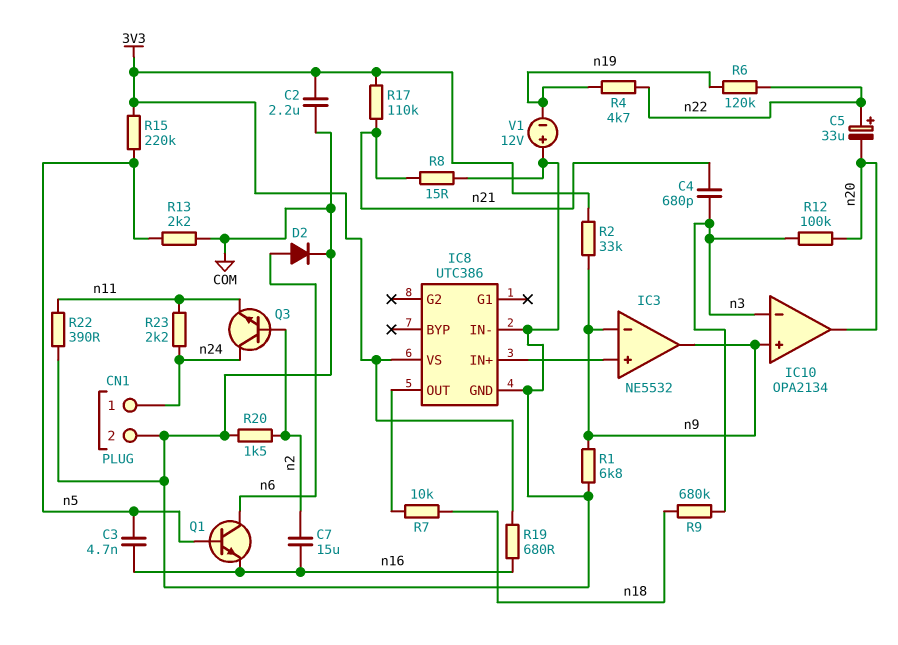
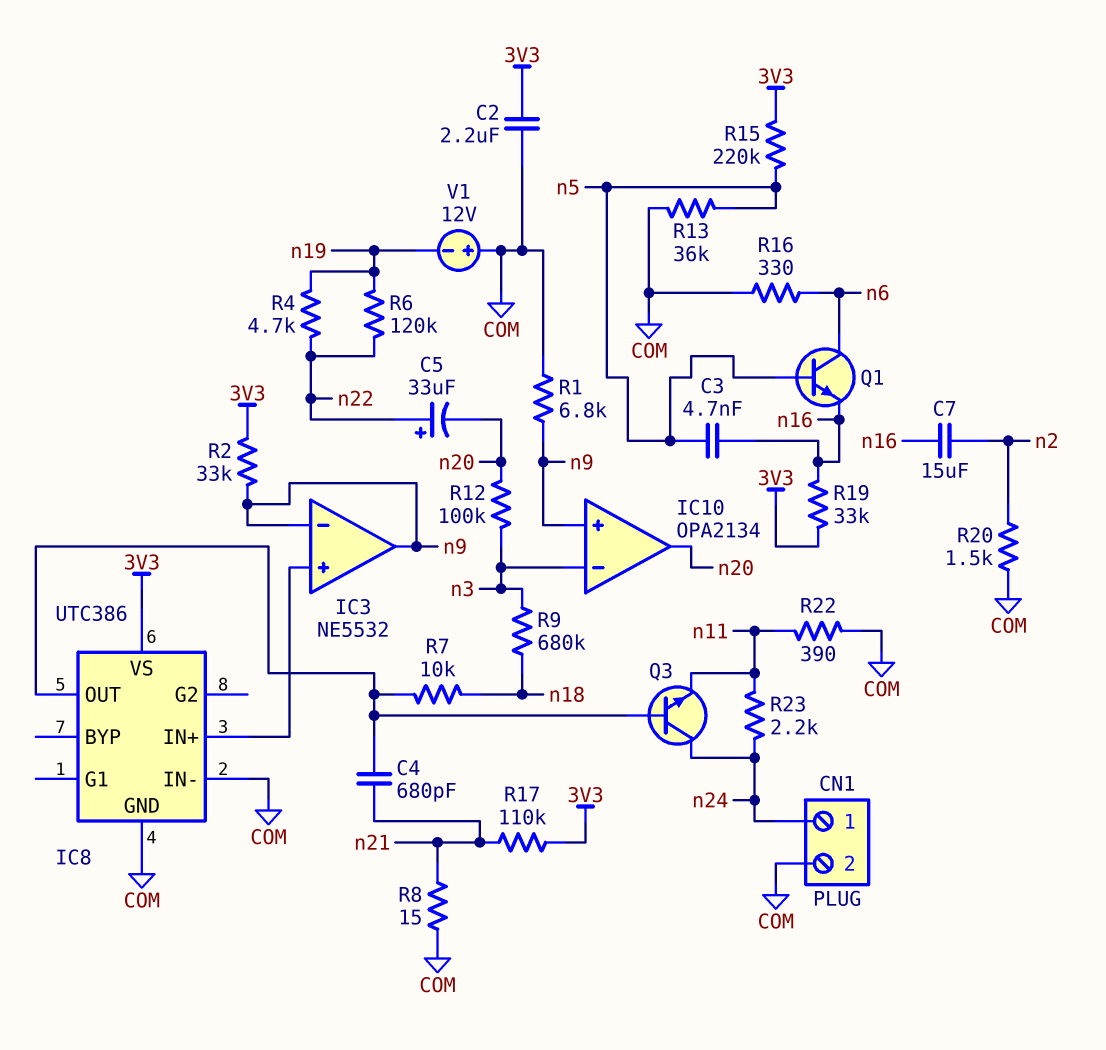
C4: 680pF (n3, n21) -> 680pF (IC8/OUT, n21)
D2: diode (A n6, K COM) -> none
Q3: NPN (B n2, C n24, E n11) -> NPN (B IC8/OUT, C n24, E n11)
R13: 2.2k (COM, n5) -> 36k (COM, n5)
R16: none -> 330 (COM, n6)
R19: 680 (3V3, n16) -> 33k (3V3, n16)

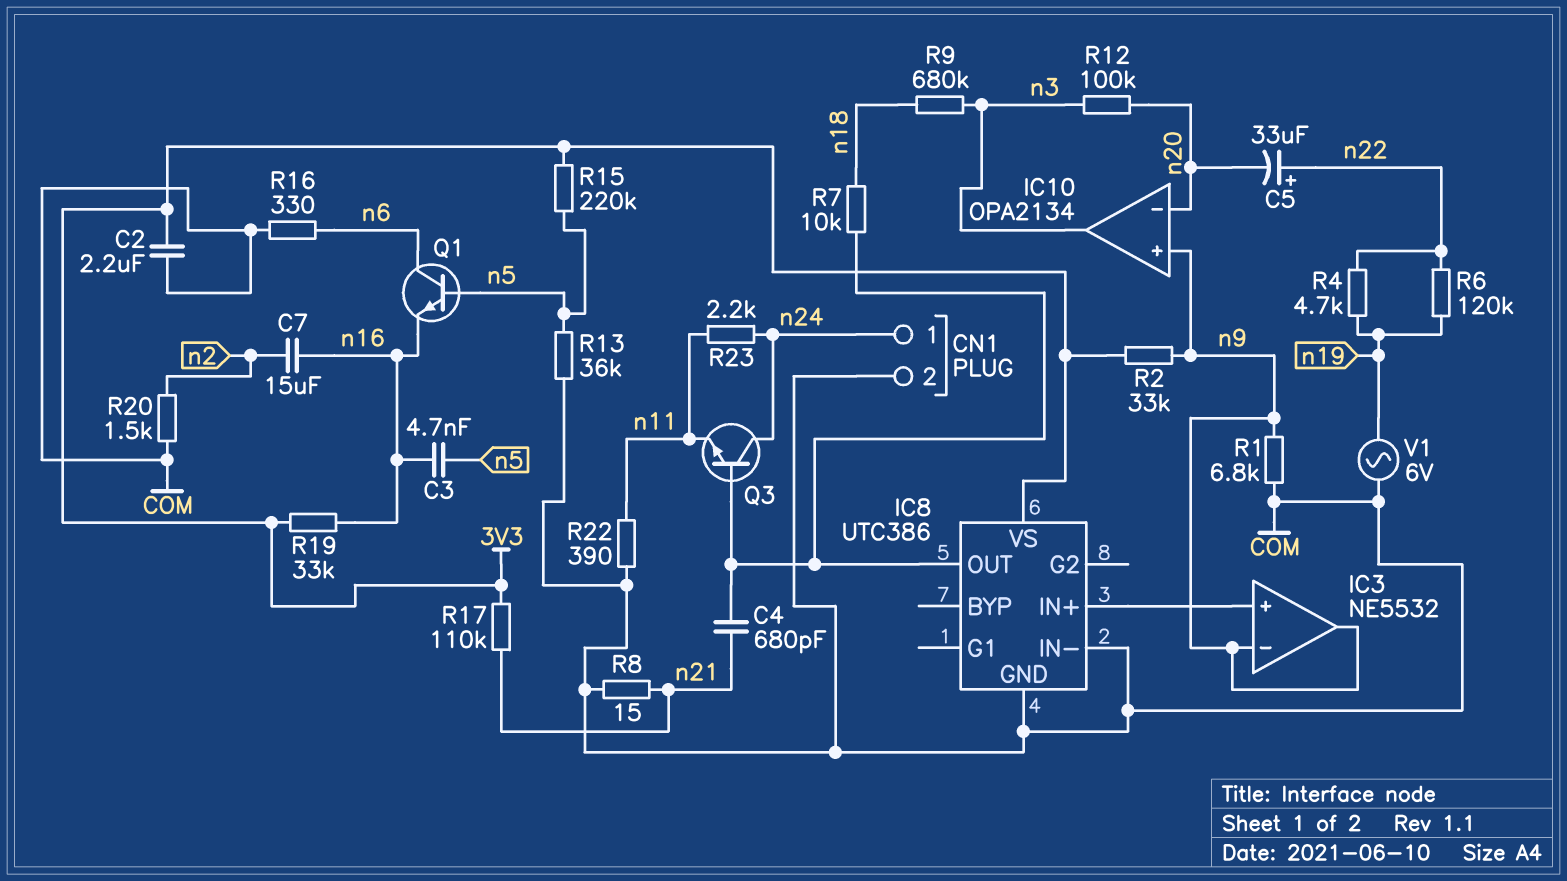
IC10 pin in-: n3 -> n20
IC10 pin out: n20 -> n3
V1: 12V (plus COM, minus n19) -> AC 6V (COM, n19)

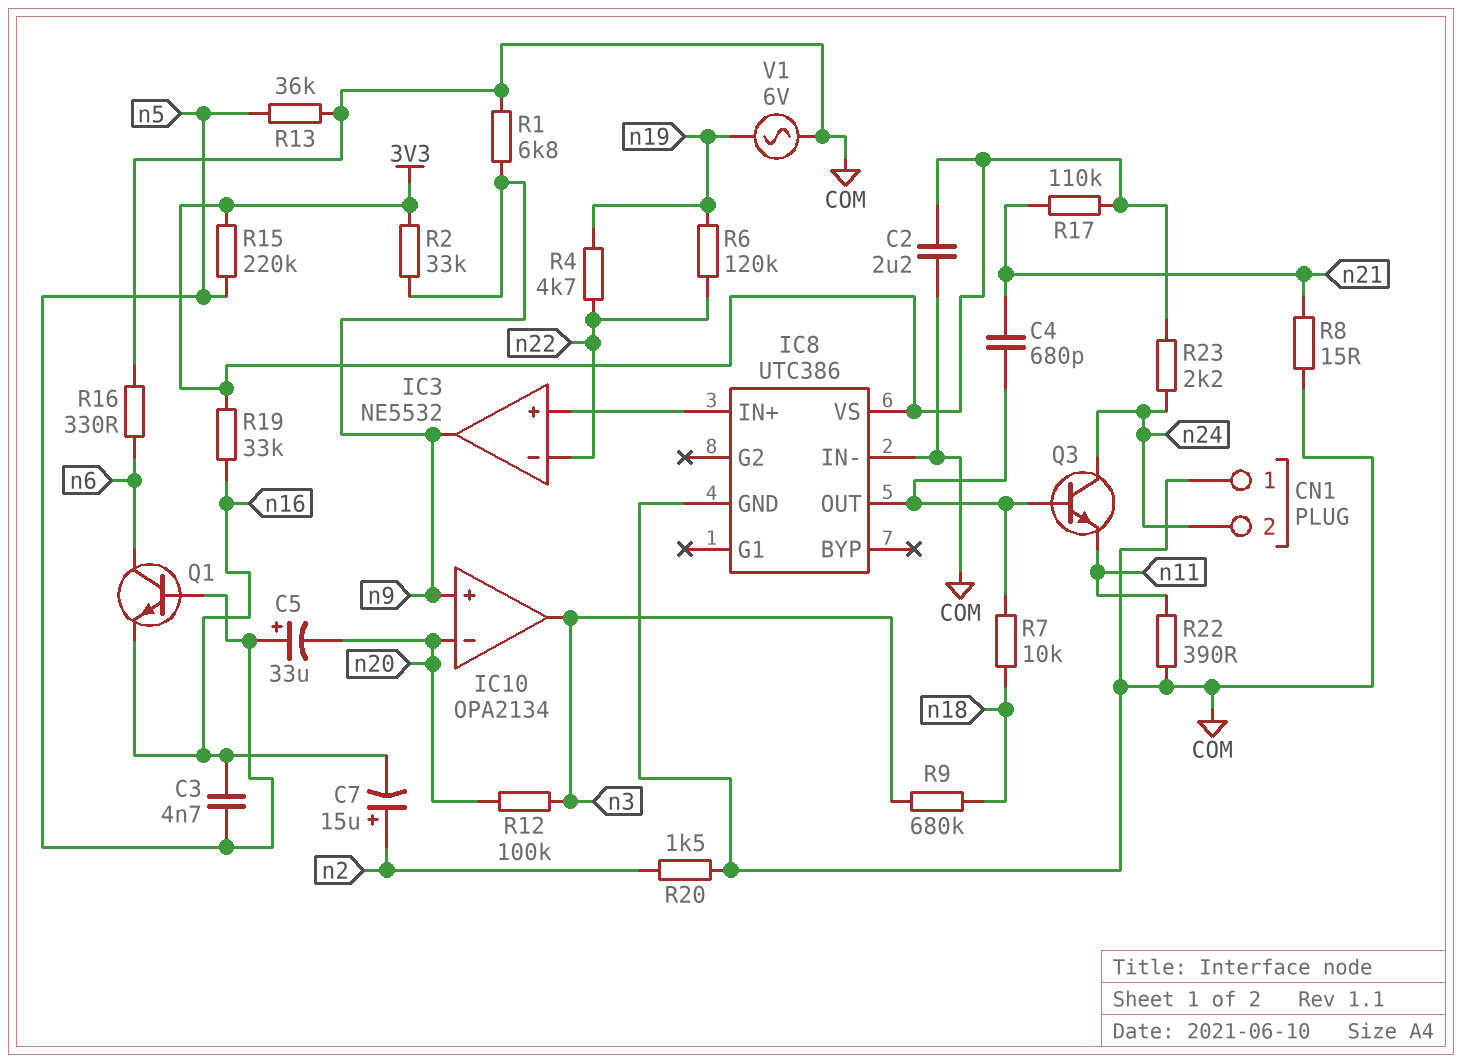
C5: 33uF (plus n22, minus n20) -> 33uF (plus n5, minus n20)
C7: 15uF (n2, n16) -> 15uF (plus n2, minus n16)
CN1 pin 1: n24 -> COM
CN1 pin 2: COM -> n24
IC3 pin in-: n9 -> n22
R23: 2.2k (n11, n24) -> 2.2k (3V3, n24)

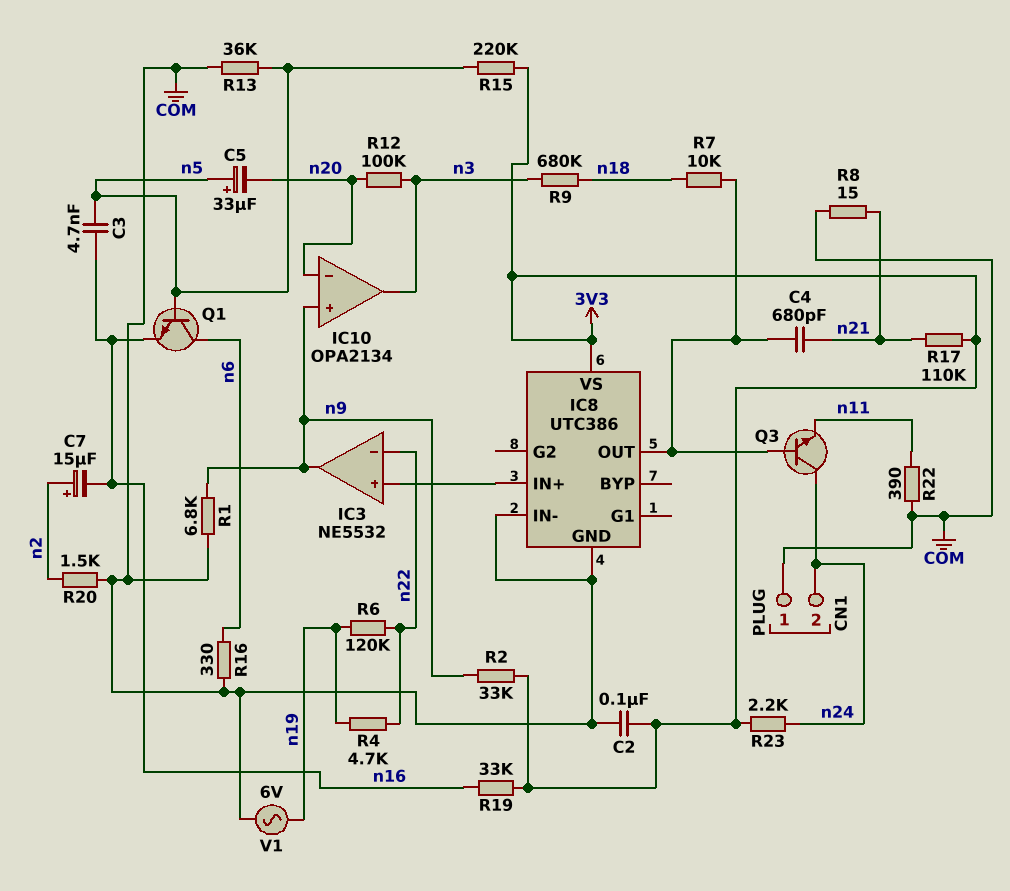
C2: 2.2uF (3V3, COM) -> 100nF (3V3, COM)

